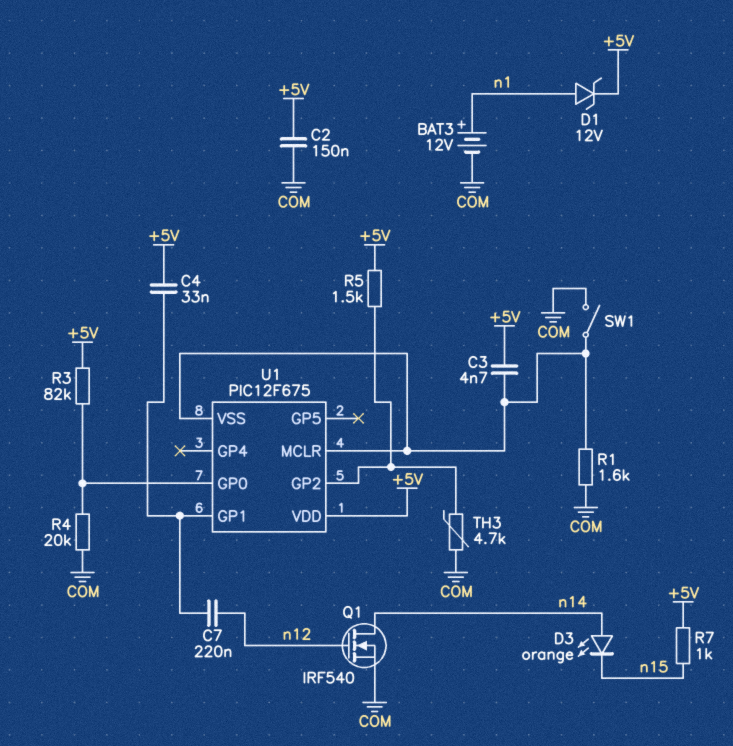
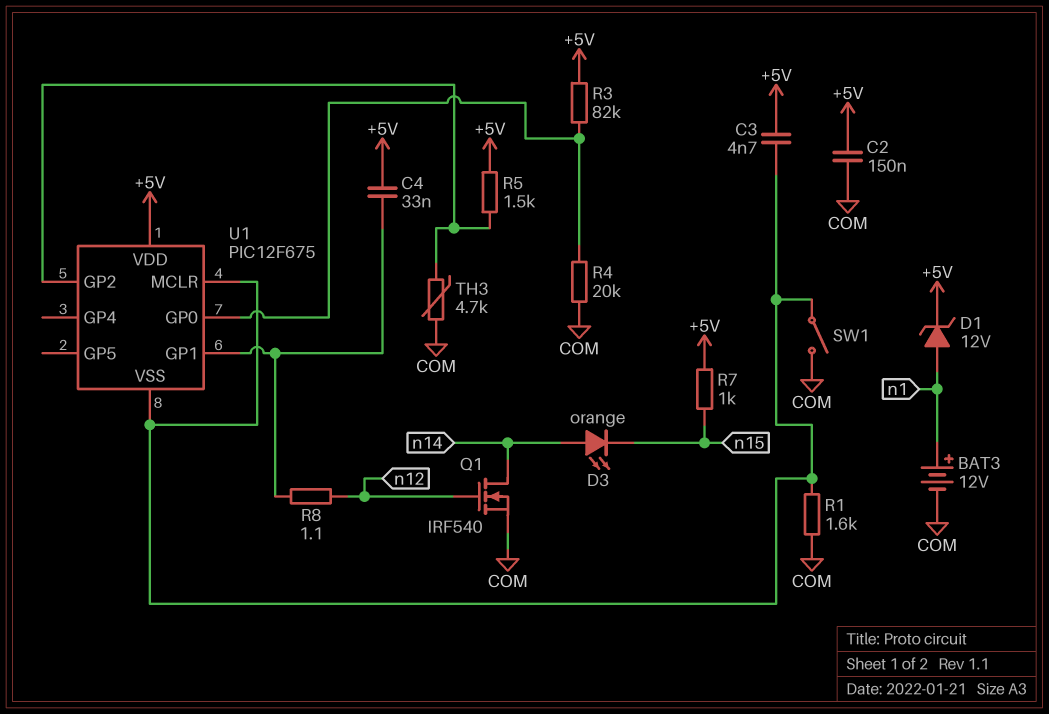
C7: 220nF (U1/GP1, n12) -> none
R8: none -> 1.1 (U1/GP1, n12)

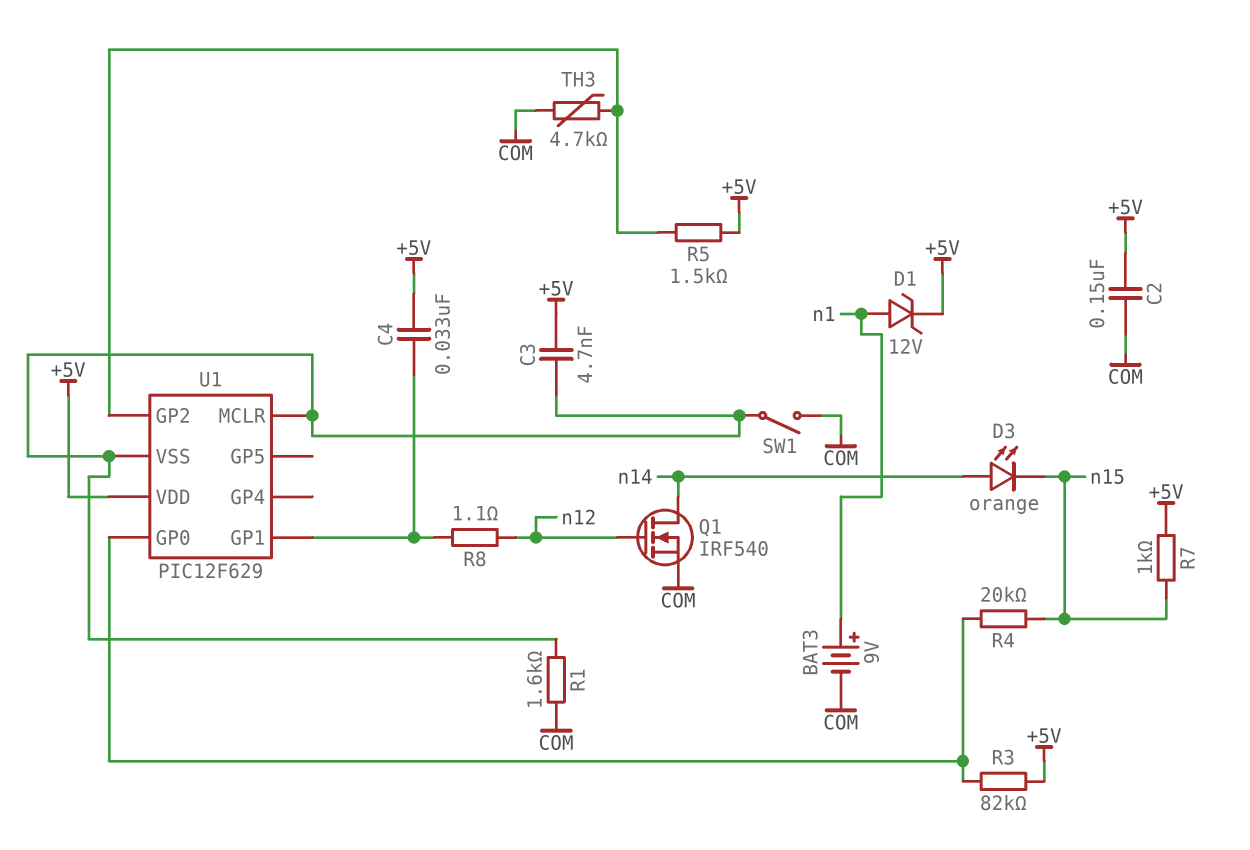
BAT3: 12V (plus n1, minus COM) -> 9V (plus n1, minus COM)
R4: 20k (COM, U1/GP0) -> 20k (U1/GP0, n15)
U1: PIC12F675 -> PIC12F629

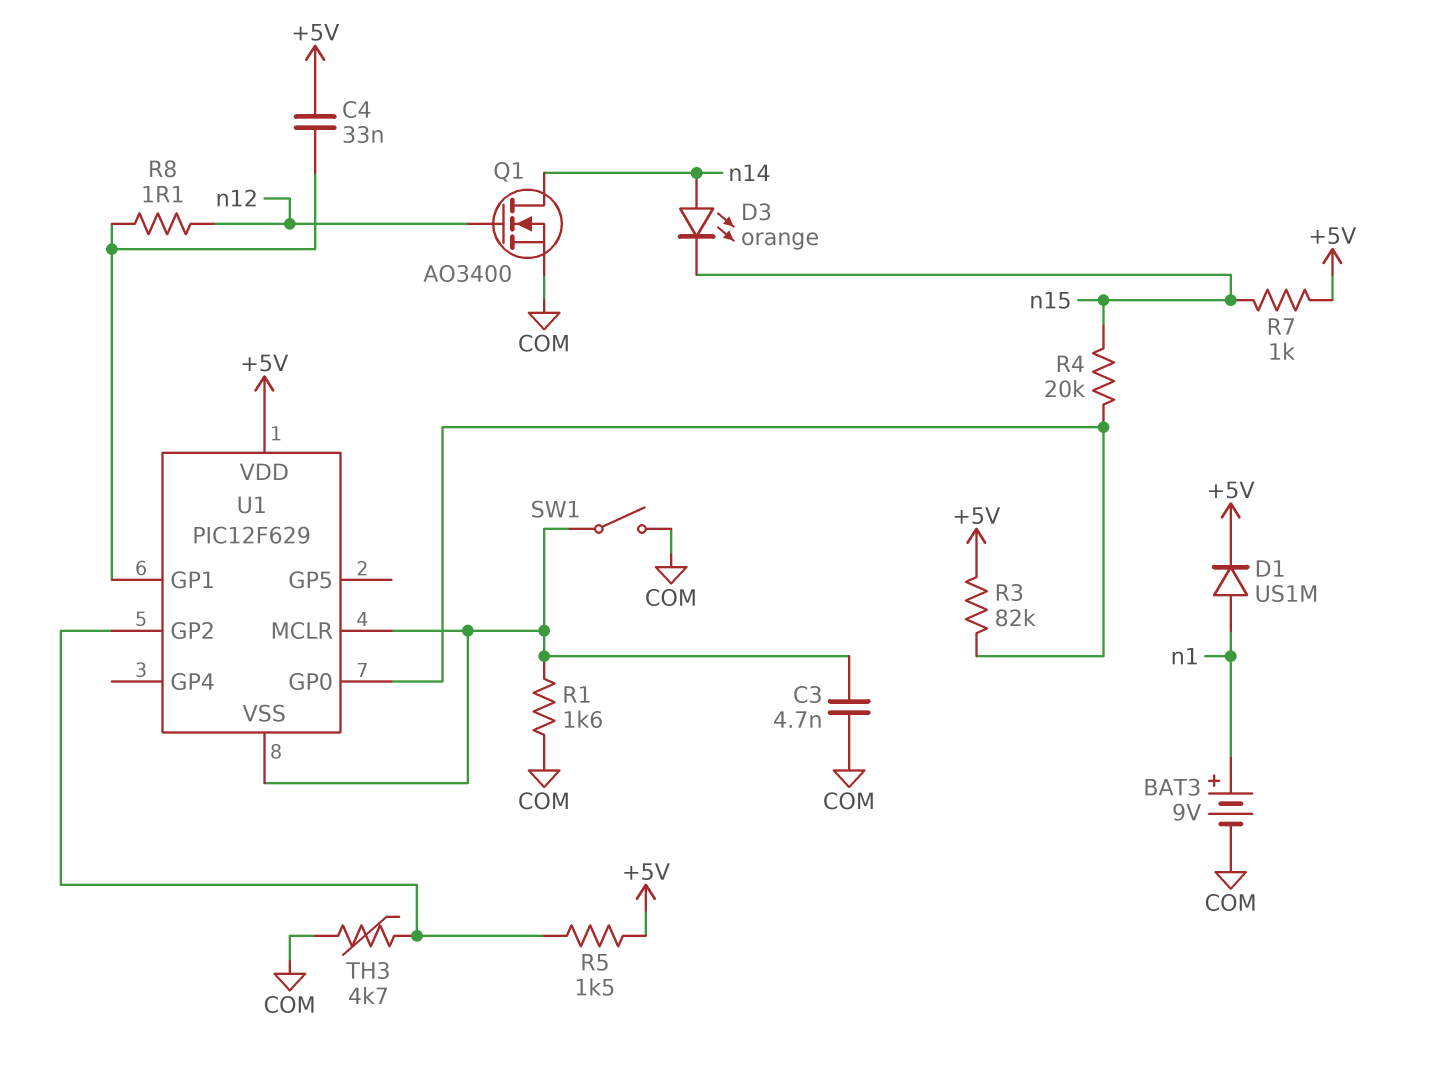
C2: 150nF (+5V, COM) -> none
C3: 4.7nF (+5V, U1/MCLR) -> 4.7nF (COM, U1/MCLR)
D1: zener 12V (A n1, K +5V) -> diode US1M (A n1, K +5V)
Q1: NMOS IRF540 (G n12, D n14, S COM) -> NMOS AO3400 (G n12, D n14, S COM)

